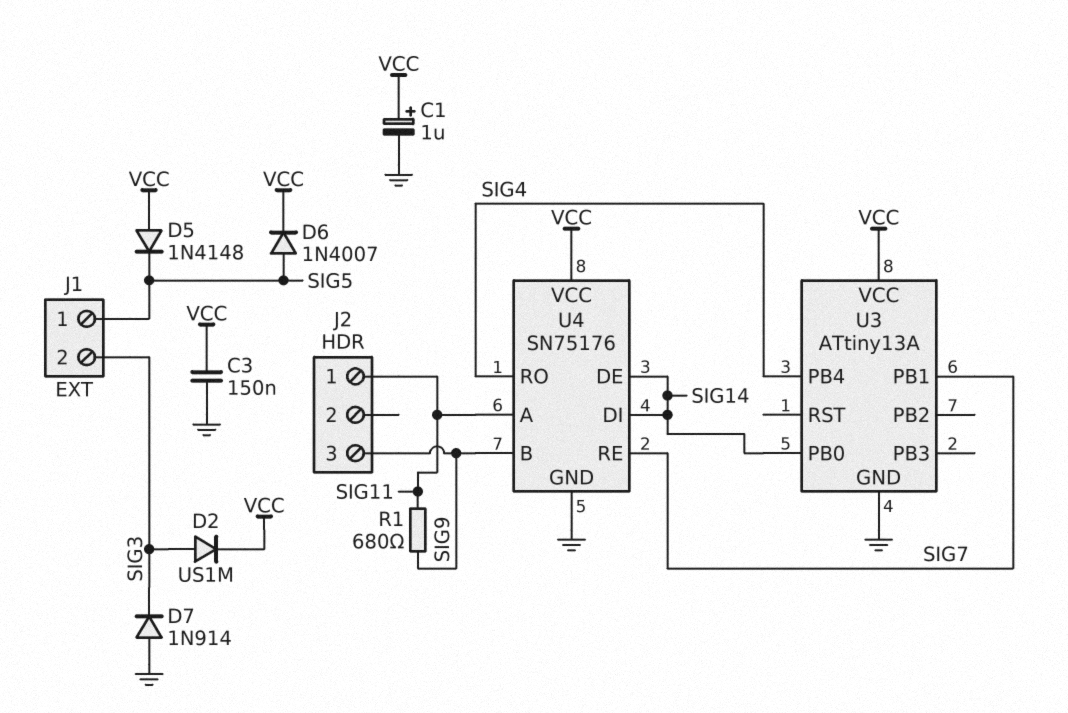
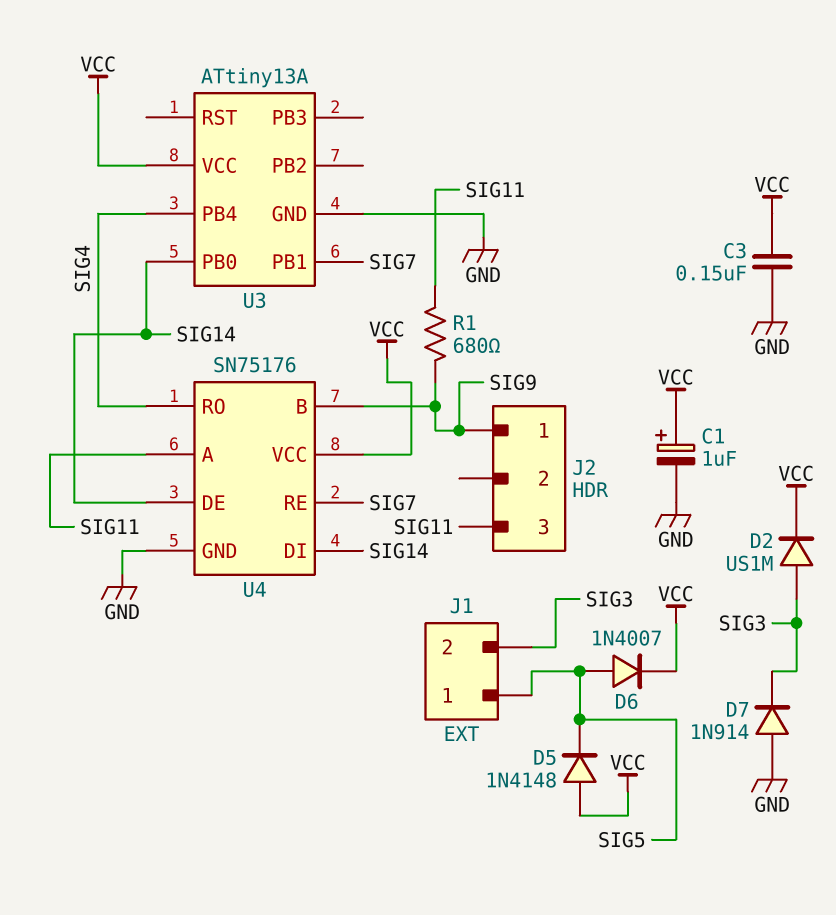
J2 pin 1: SIG11 -> SIG9
J2 pin 3: SIG9 -> SIG11

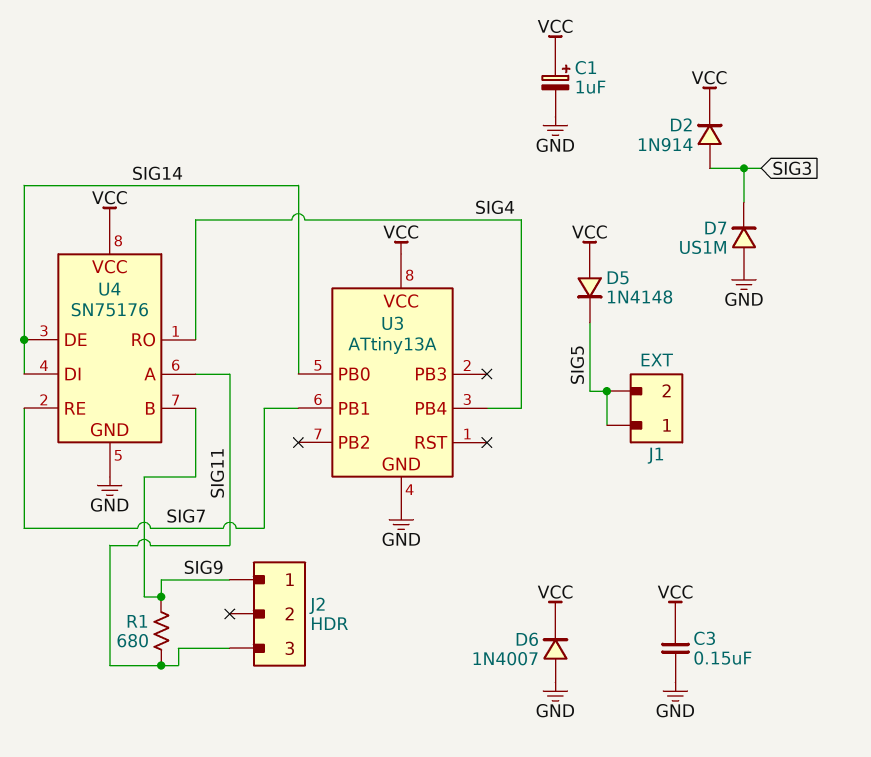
D2: diode US1M (A SIG3, K VCC) -> diode 1N914 (A SIG3, K VCC)
D6: diode 1N4007 (A SIG5, K VCC) -> diode 1N4007 (A GND, K VCC)
D7: diode 1N914 (A GND, K SIG3) -> diode US1M (A GND, K SIG3)
J1 pin 2: SIG3 -> SIG5

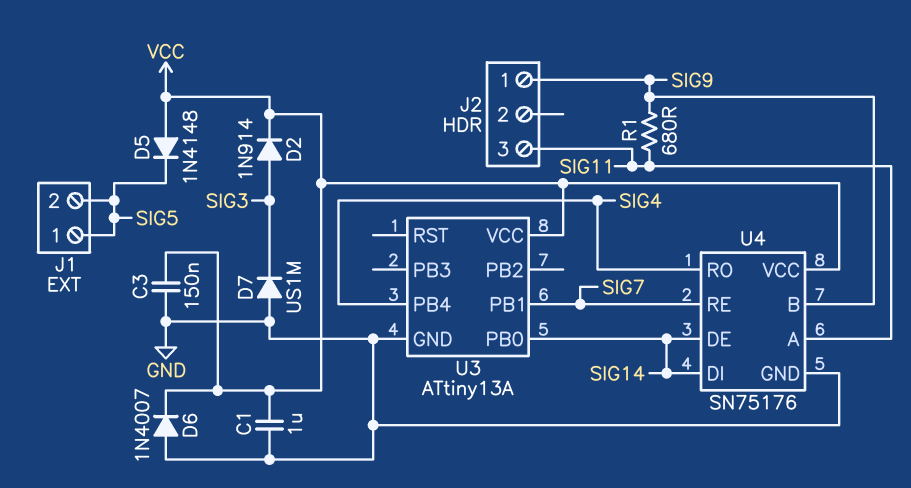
C1: 1uF (plus VCC, minus GND) -> 1uF (GND, VCC)

